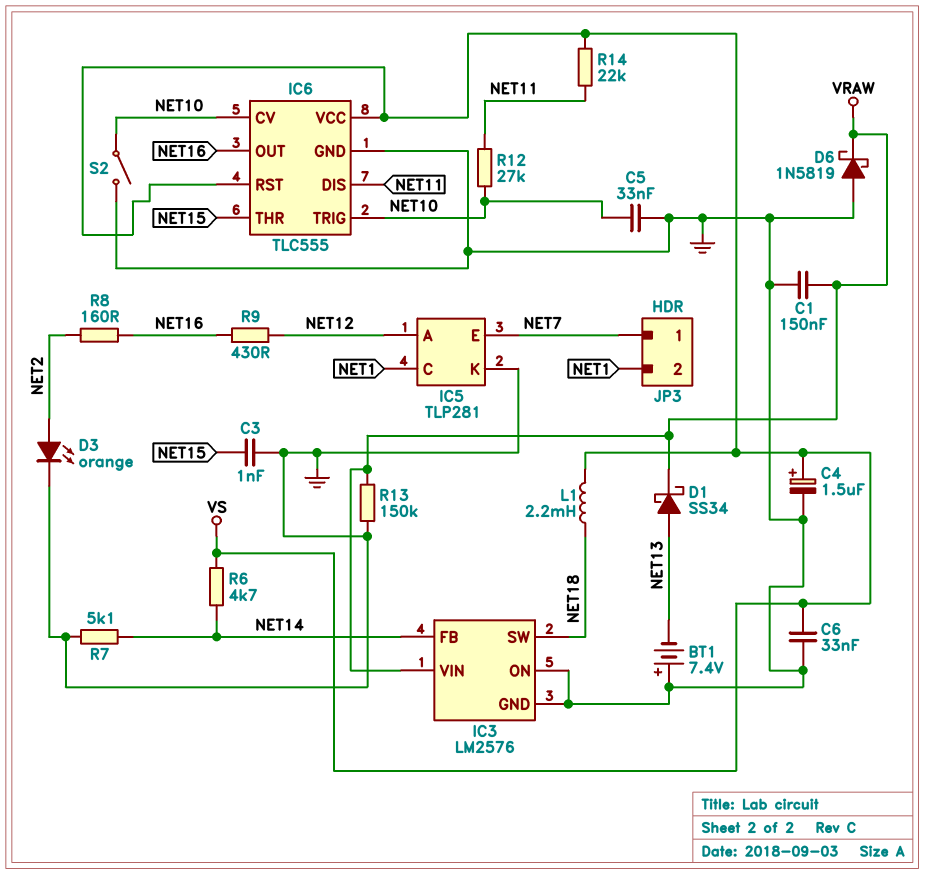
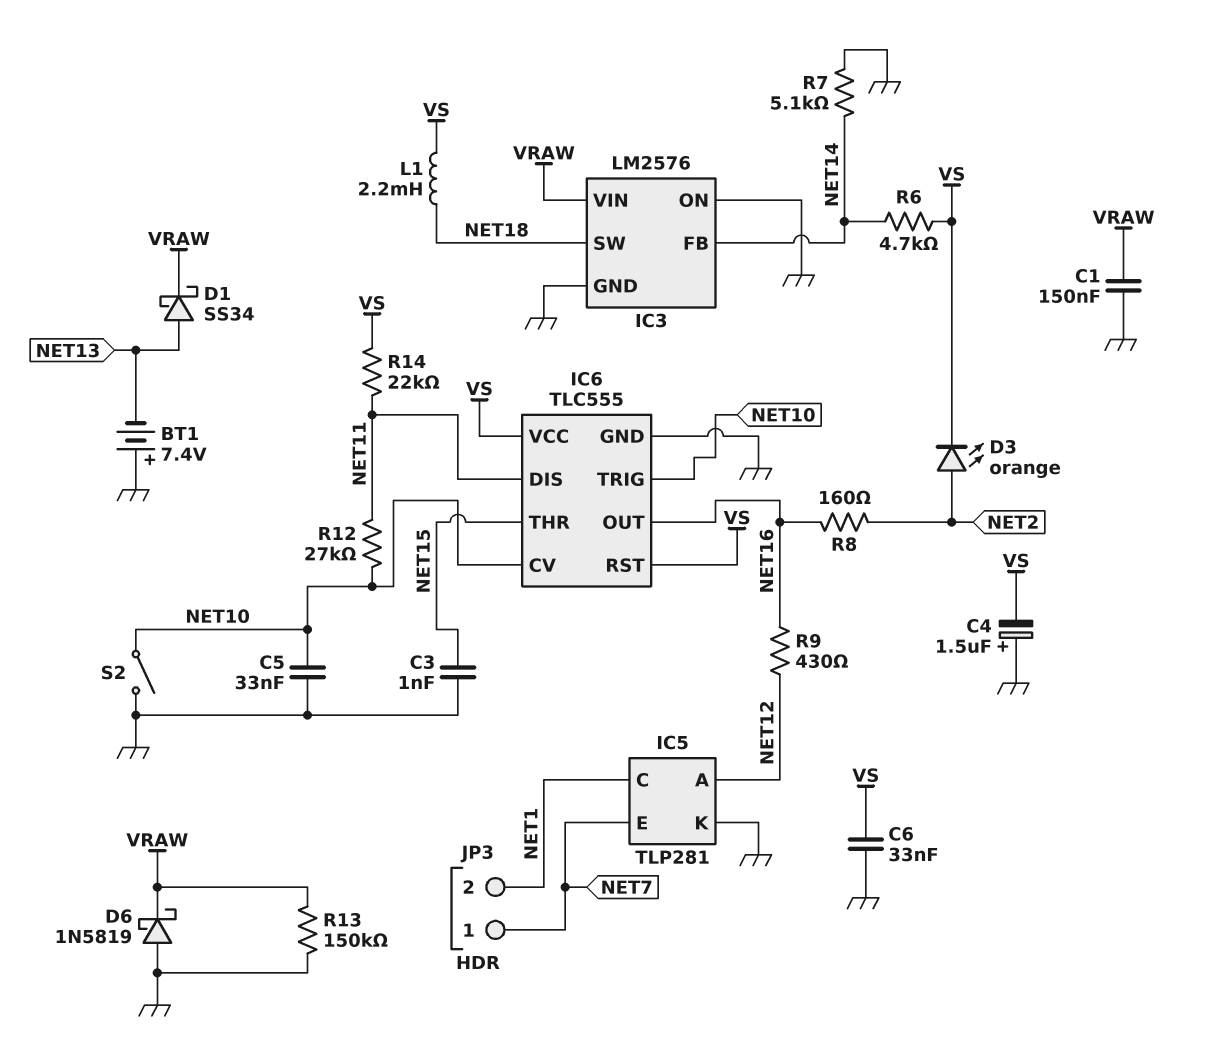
C4: 1.5uF (plus VS, minus GND) -> 1.5uF (plus GND, minus VS)
D3: LED orange (A NET2, K GND) -> LED orange (A NET2, K VS)

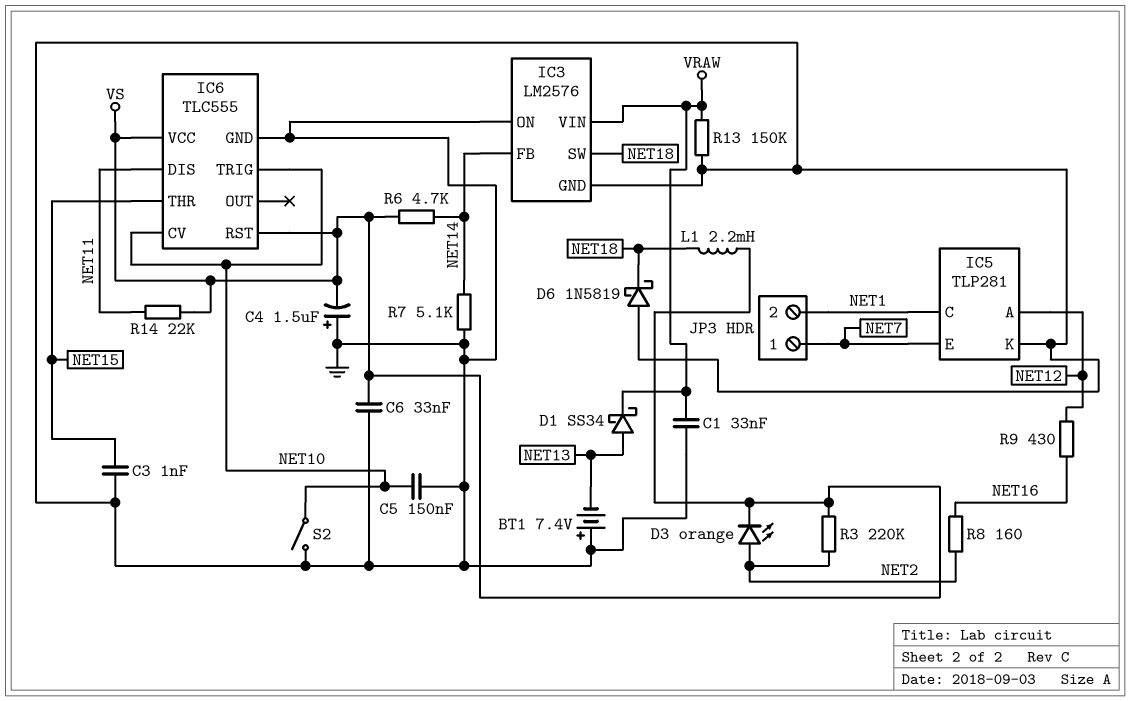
C1: 150nF (GND, VRAW) -> 33nF (GND, VRAW)
C5: 33nF (GND, NET10) -> 150nF (GND, NET10)
D6: schottky 1N5819 (A GND, K VRAW) -> schottky 1N5819 (A GND, K NET18)
IC6 pin OUT: NET16 -> none
R3: none -> 220k (NET2, VS)
R12: 27k (NET10, NET11) -> none

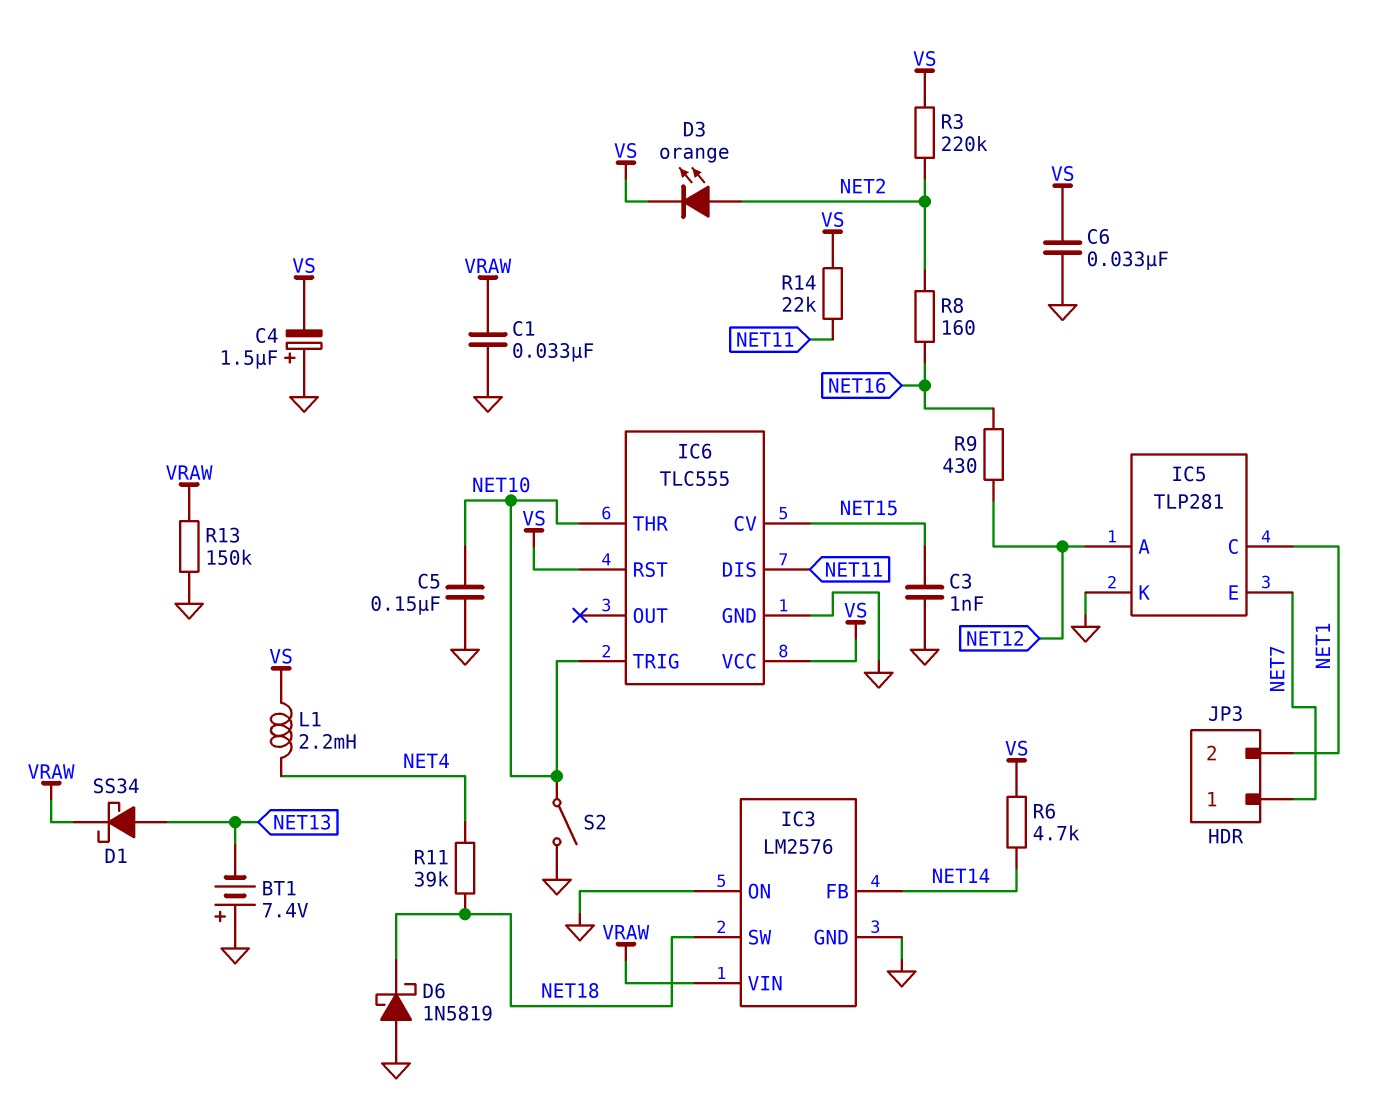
IC6 pin CV: NET10 -> NET15
IC6 pin THR: NET15 -> NET10
L1: 2.2mH (NET18, VS) -> 2.2mH (NET4, VS)
R7: 5.1k (GND, NET14) -> none
R11: none -> 39k (NET4, NET18)

